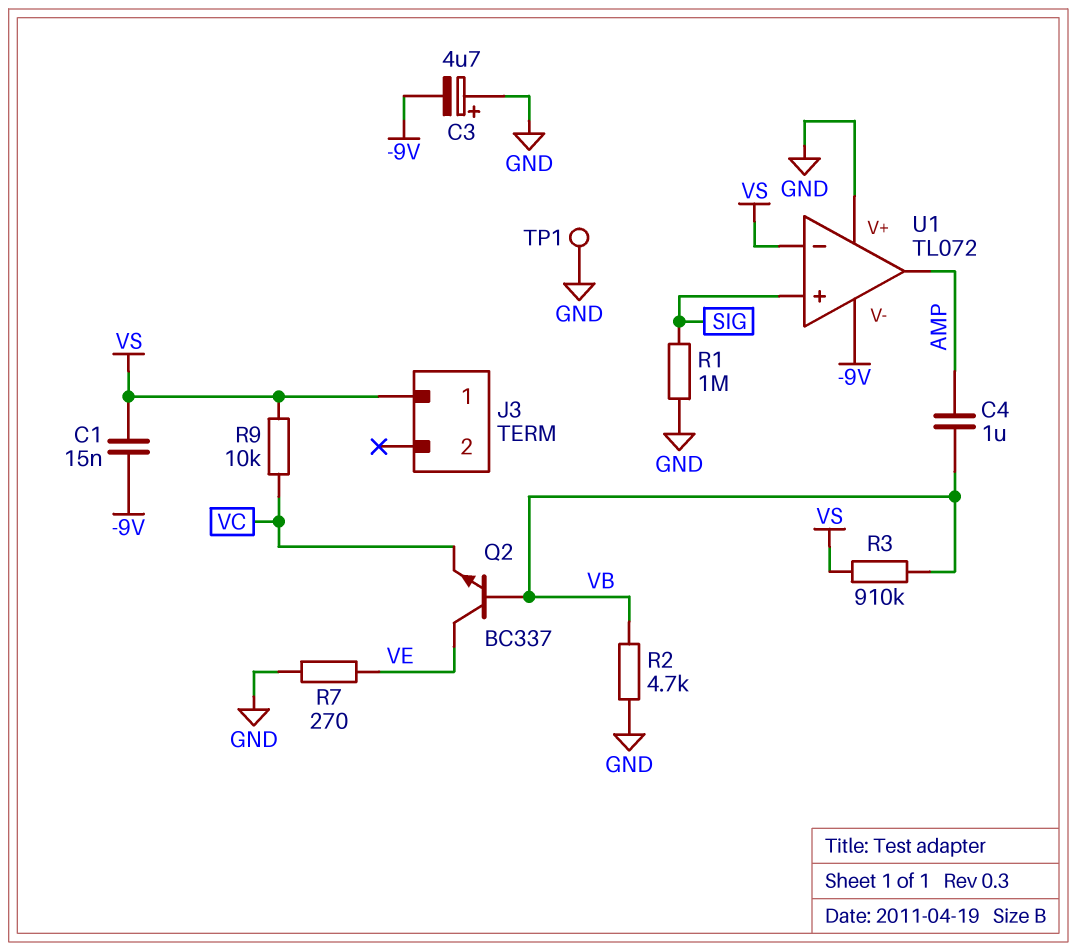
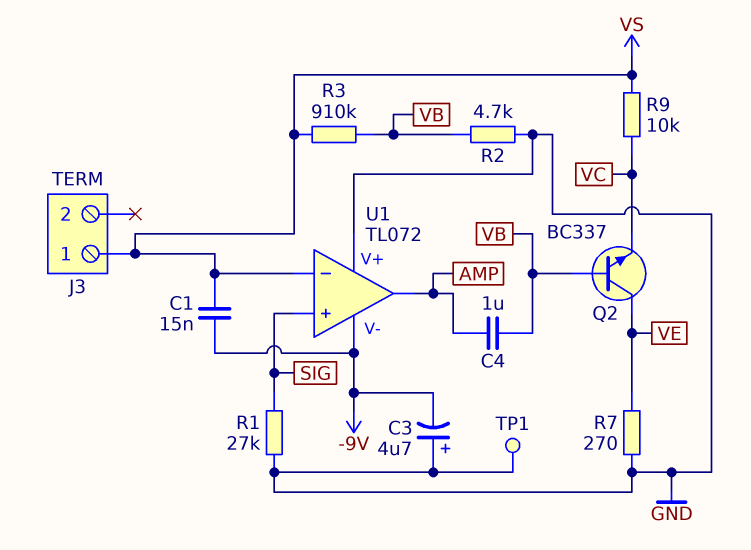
R1: 1M (GND, SIG) -> 27k (GND, SIG)

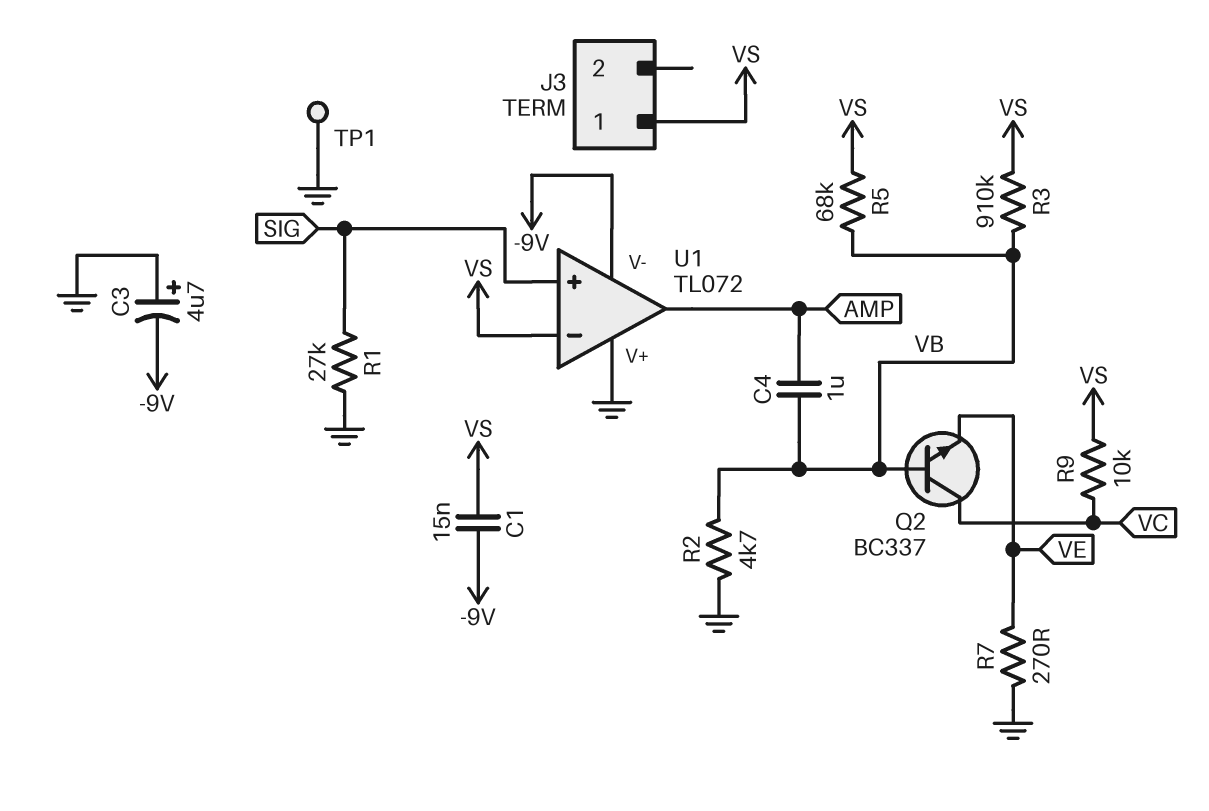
Q2: NPN BC337 (B VB, C VE, E VC) -> NPN BC337 (B VB, C VC, E VE)
R5: none -> 68k (VB, VS)

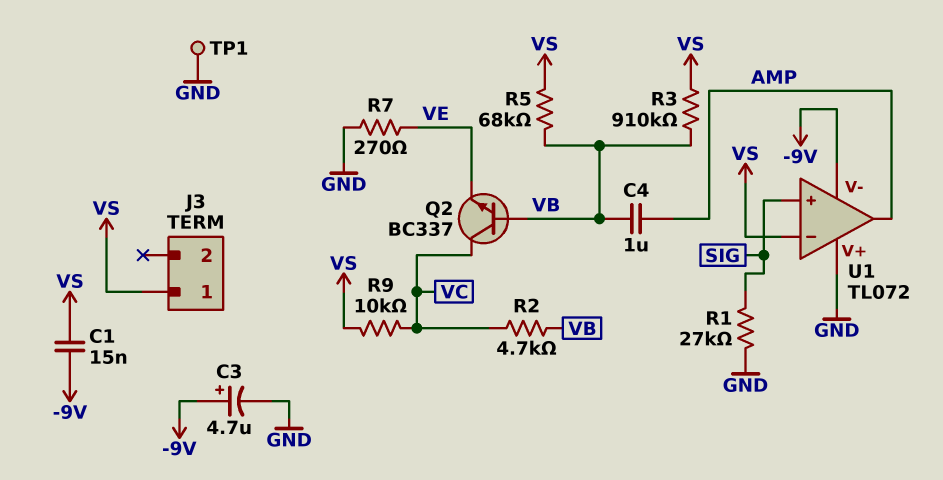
C3: 4.7uF (plus GND, minus -9V) -> 4.7uF (plus -9V, minus GND)
R2: 4.7k (GND, VB) -> 4.7k (VB, VC)

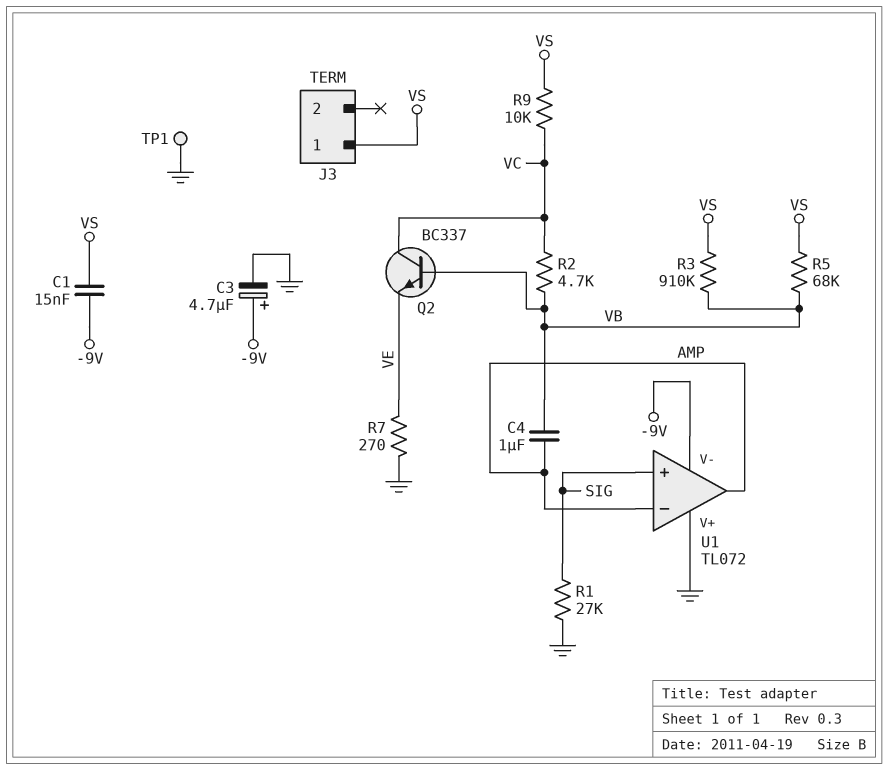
U1 pin in-: VS -> AMP

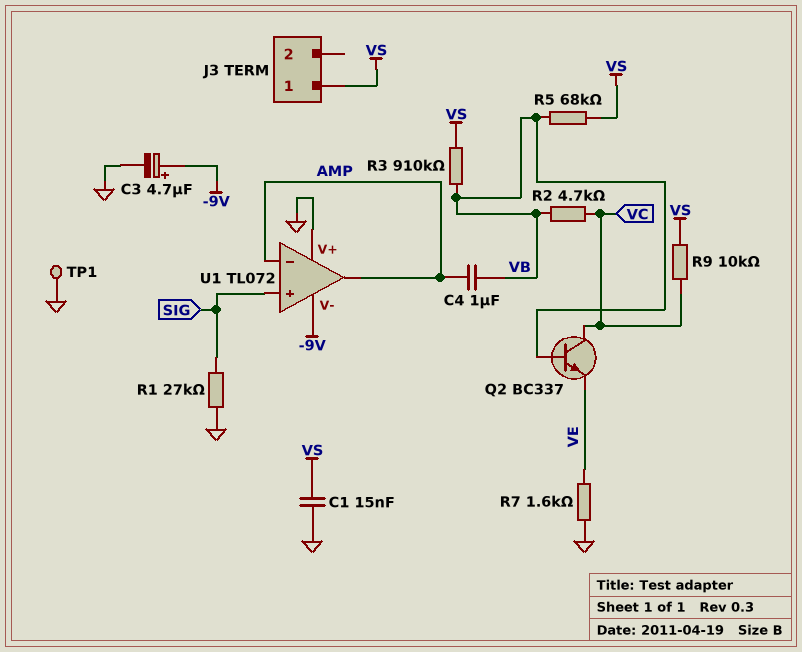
C1: 15nF (-9V, VS) -> 15nF (GND, VS)
R7: 270 (GND, VE) -> 1.6k (GND, VE)

